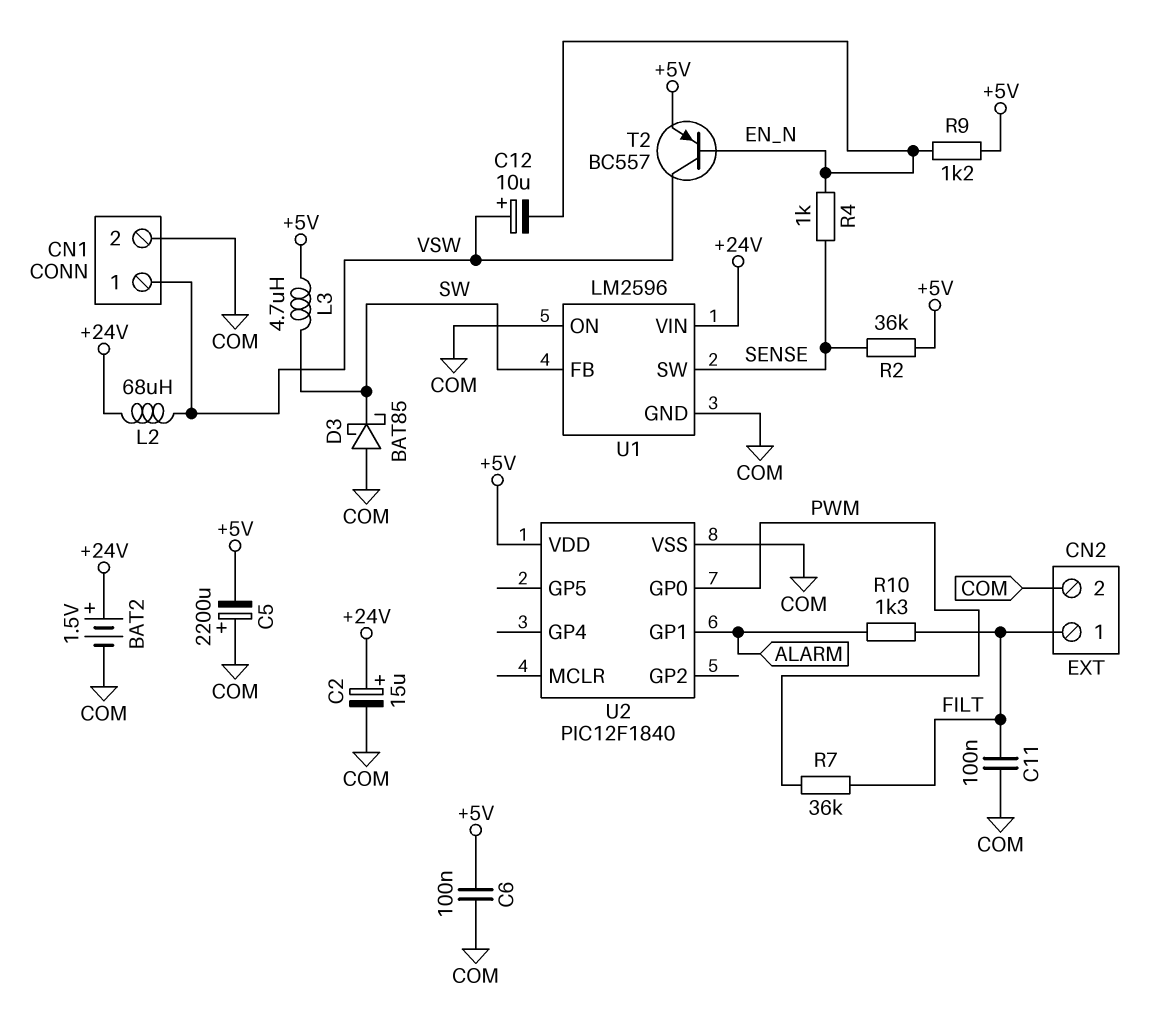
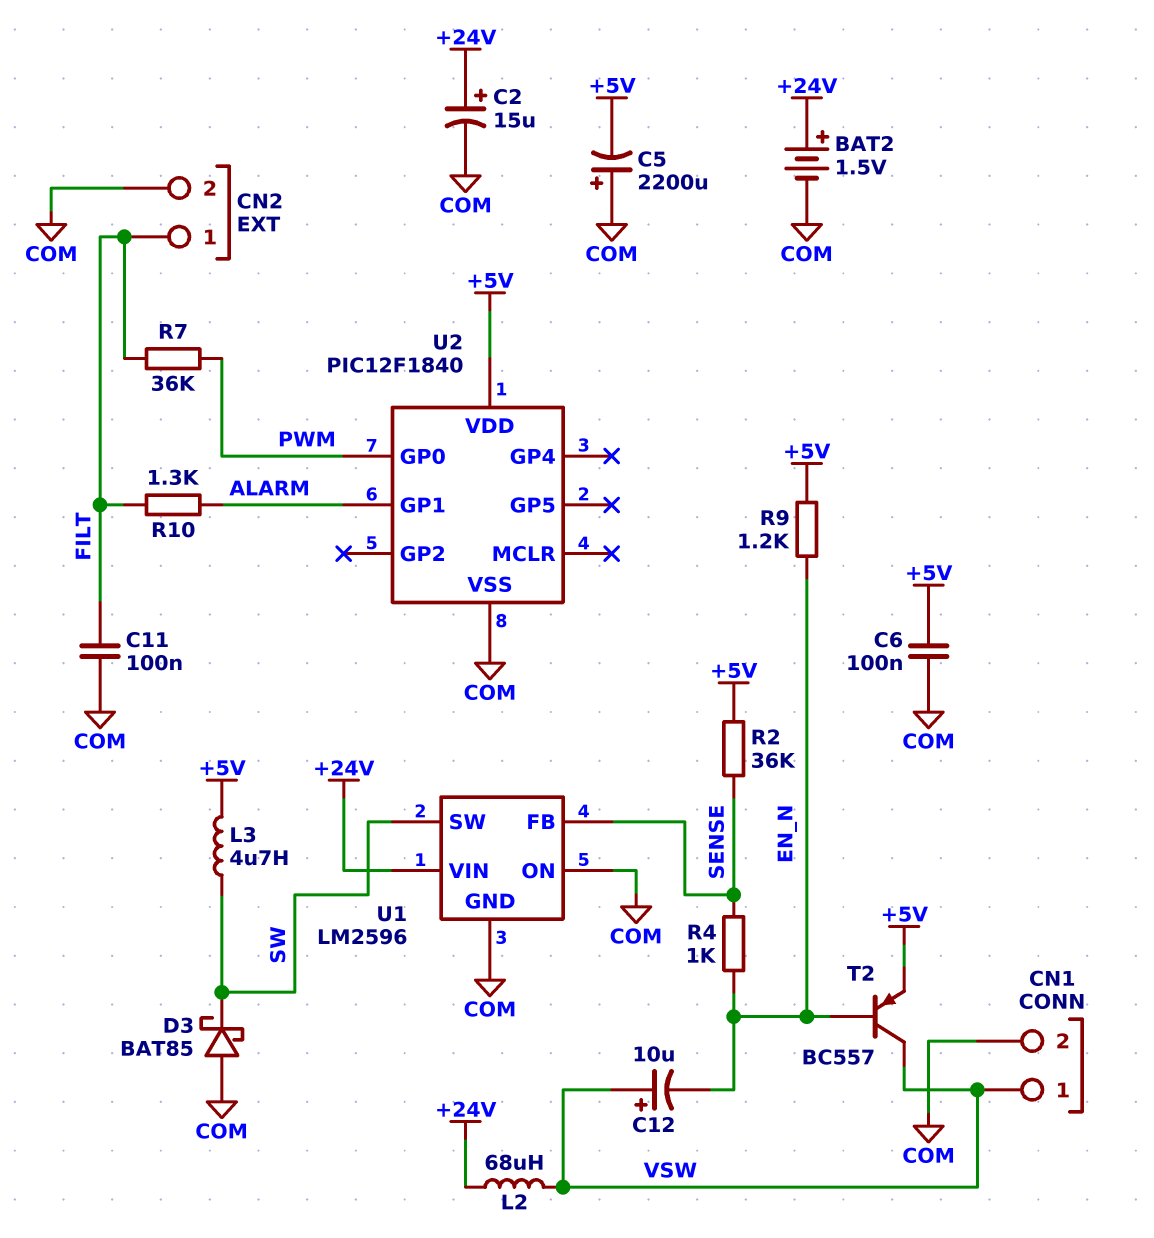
U1 pin FB: SW -> SENSE
U1 pin SW: SENSE -> SW

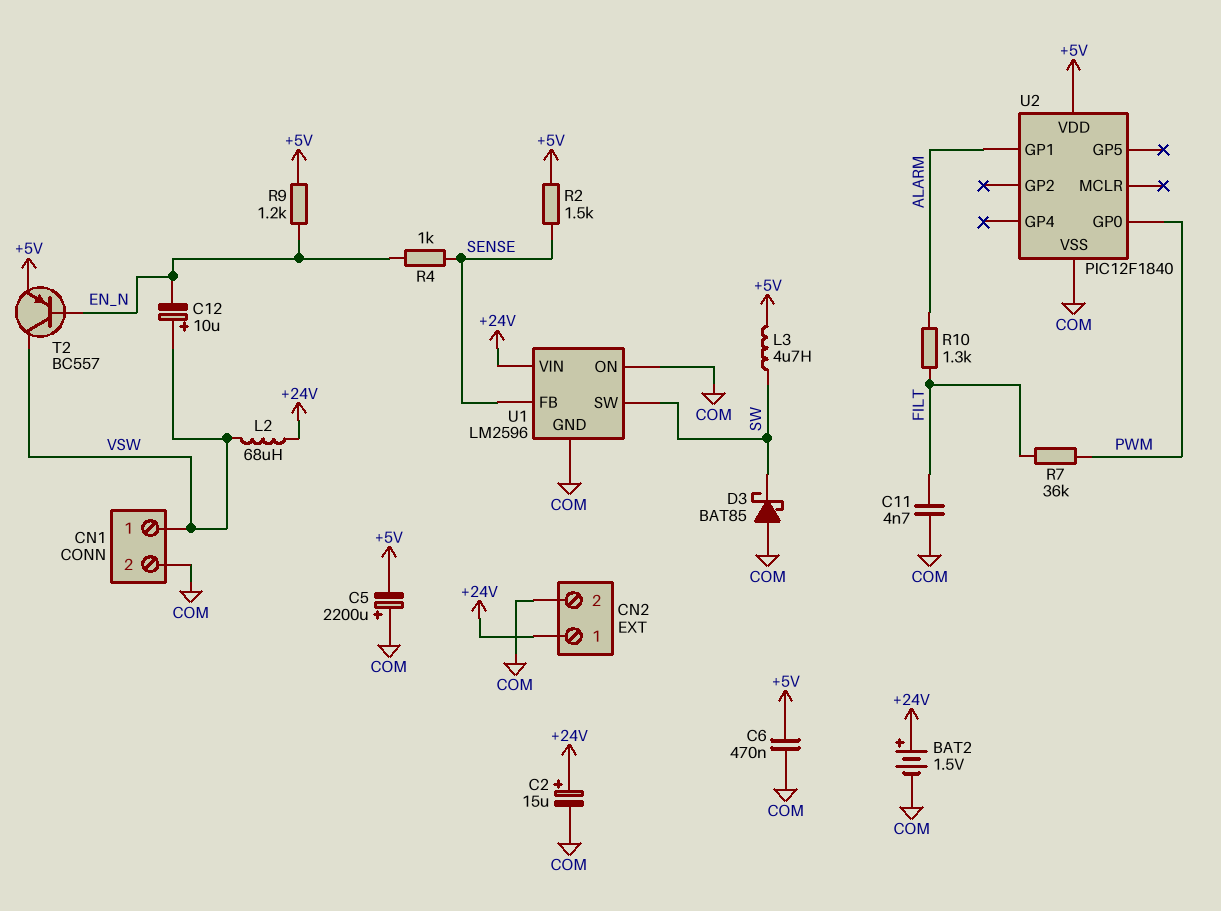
C6: 100nF (+5V, COM) -> 470nF (+5V, COM)
C11: 100nF (COM, FILT) -> 4.7nF (COM, FILT)
CN2 pin 1: FILT -> +24V
R2: 36k (+5V, SENSE) -> 1.5k (+5V, SENSE)

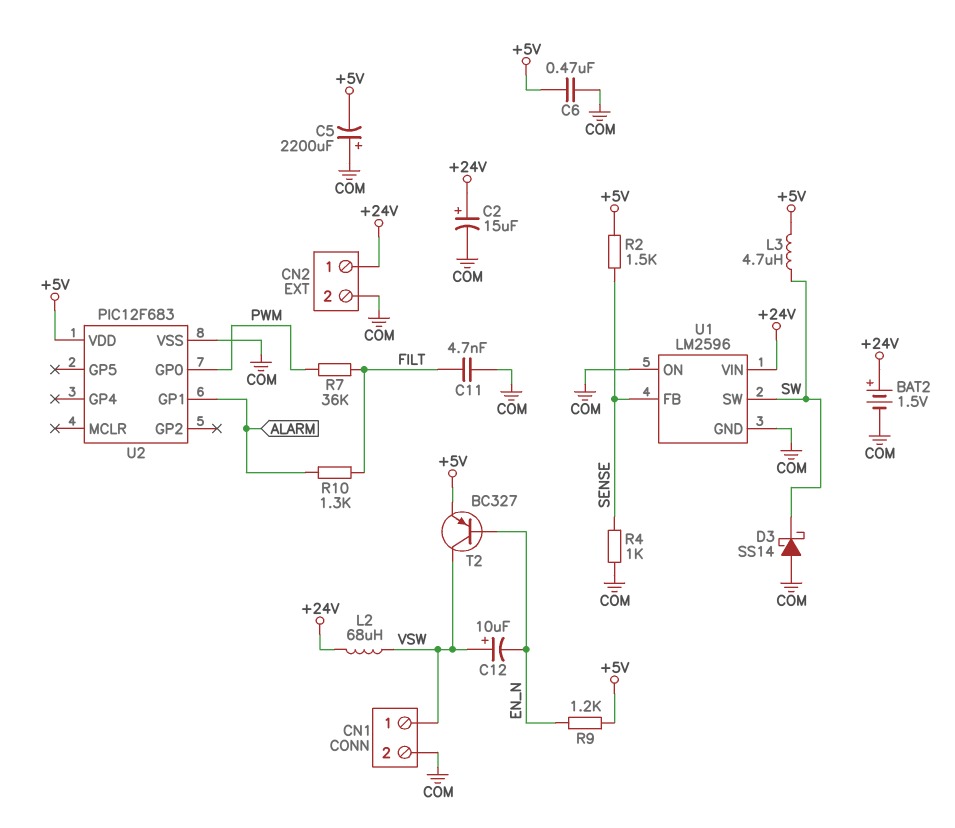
D3: schottky BAT85 (A COM, K SW) -> schottky SS14 (A COM, K SW)
R4: 1k (EN_N, SENSE) -> 1k (COM, SENSE)
T2: PNP BC557 (B EN_N, C VSW, E +5V) -> PNP BC327 (B EN_N, C VSW, E +5V)
U2: PIC12F1840 -> PIC12F683

